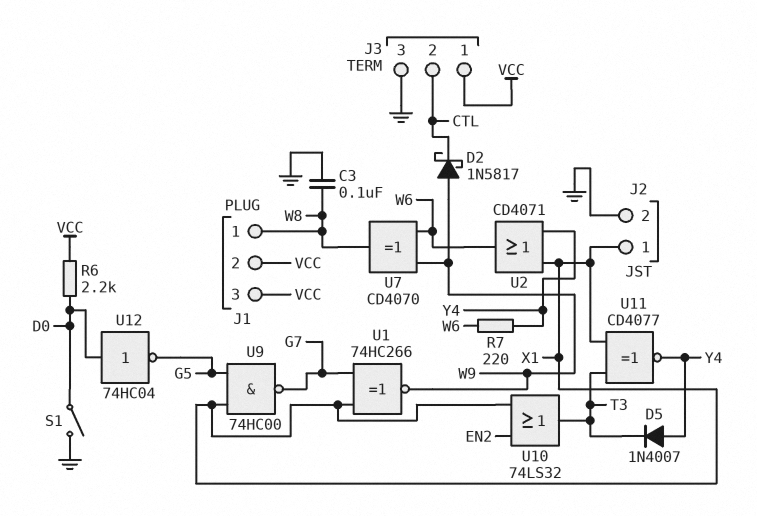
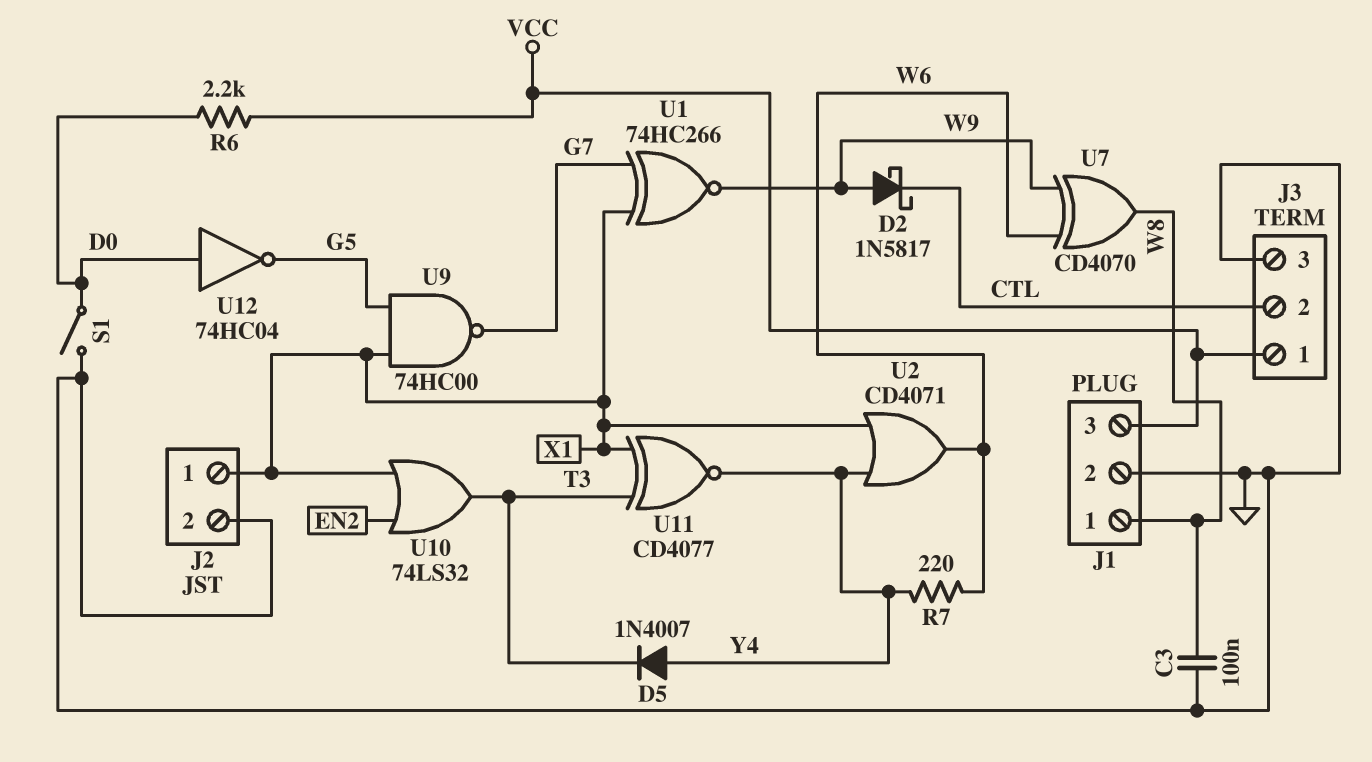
J1 pin 2: VCC -> GND

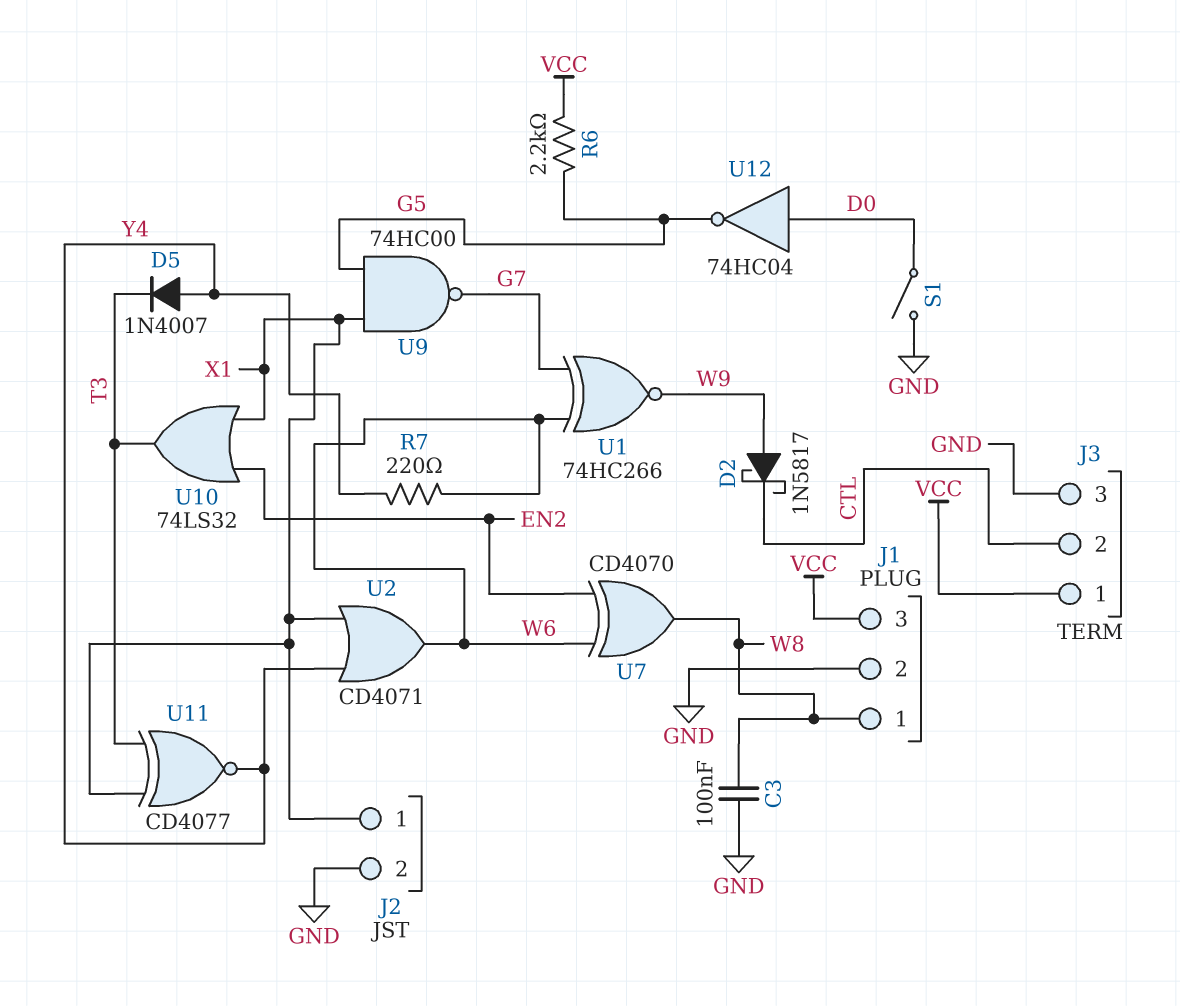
R6: 2.2k (D0, VCC) -> 2.2k (G5, VCC)
U1: XNOR 74HC266 (in G7, in X1, out W9) -> XNOR 74HC266 (in G7, in W6, out W9)
U7: XOR CD4070 (in W6, in W9, out W8) -> XOR CD4070 (in EN2, in W6, out W8)

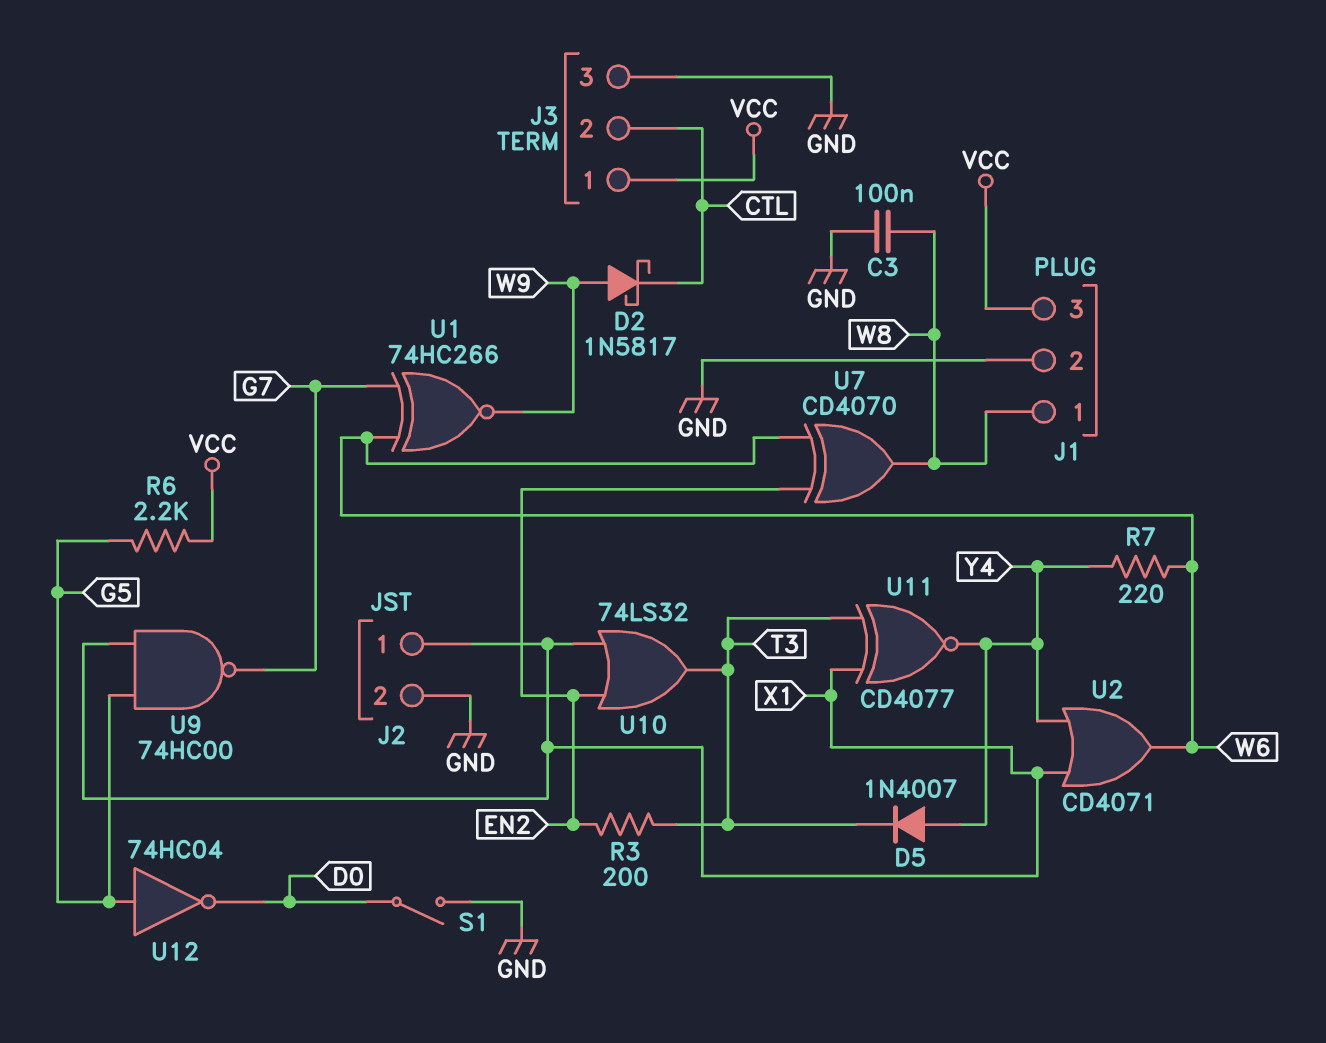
R3: none -> 200 (EN2, T3)
U12: NOT 74HC04 (in D0, out G5) -> NOT 74HC04 (in G5, out D0)

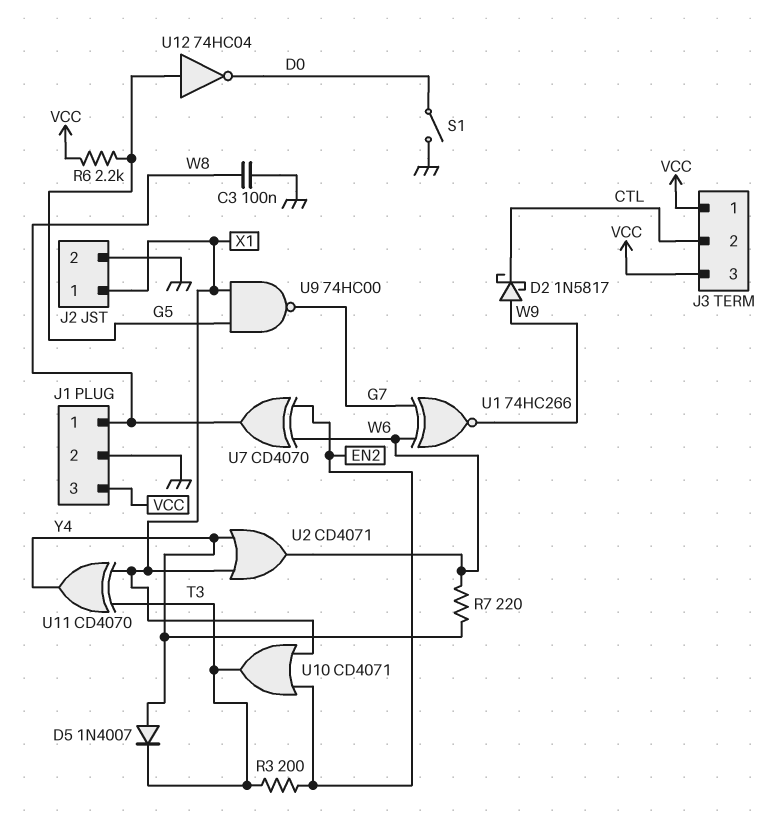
J3 pin 3: GND -> VCC
U10: OR 74LS32 (in EN2, in X1, out T3) -> OR CD4071 (in EN2, in X1, out T3)
U11: XNOR CD4077 (in T3, in X1, out Y4) -> XOR CD4070 (in T3, in X1, out Y4)

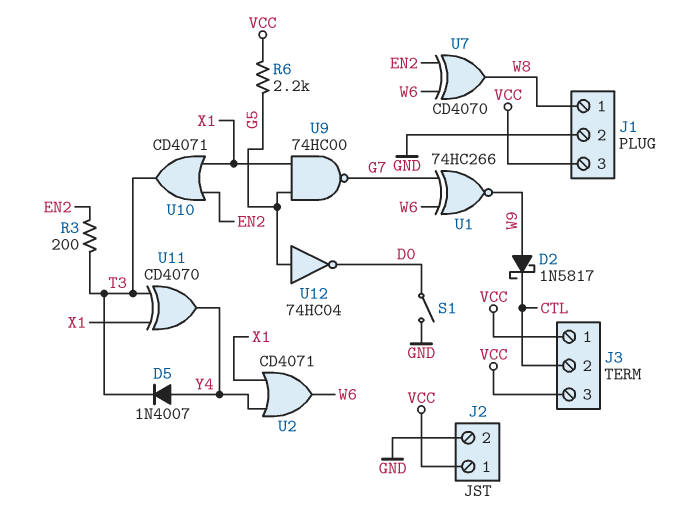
C3: 100nF (GND, W8) -> none
J2 pin 1: X1 -> VCC
R7: 220 (W6, Y4) -> none

